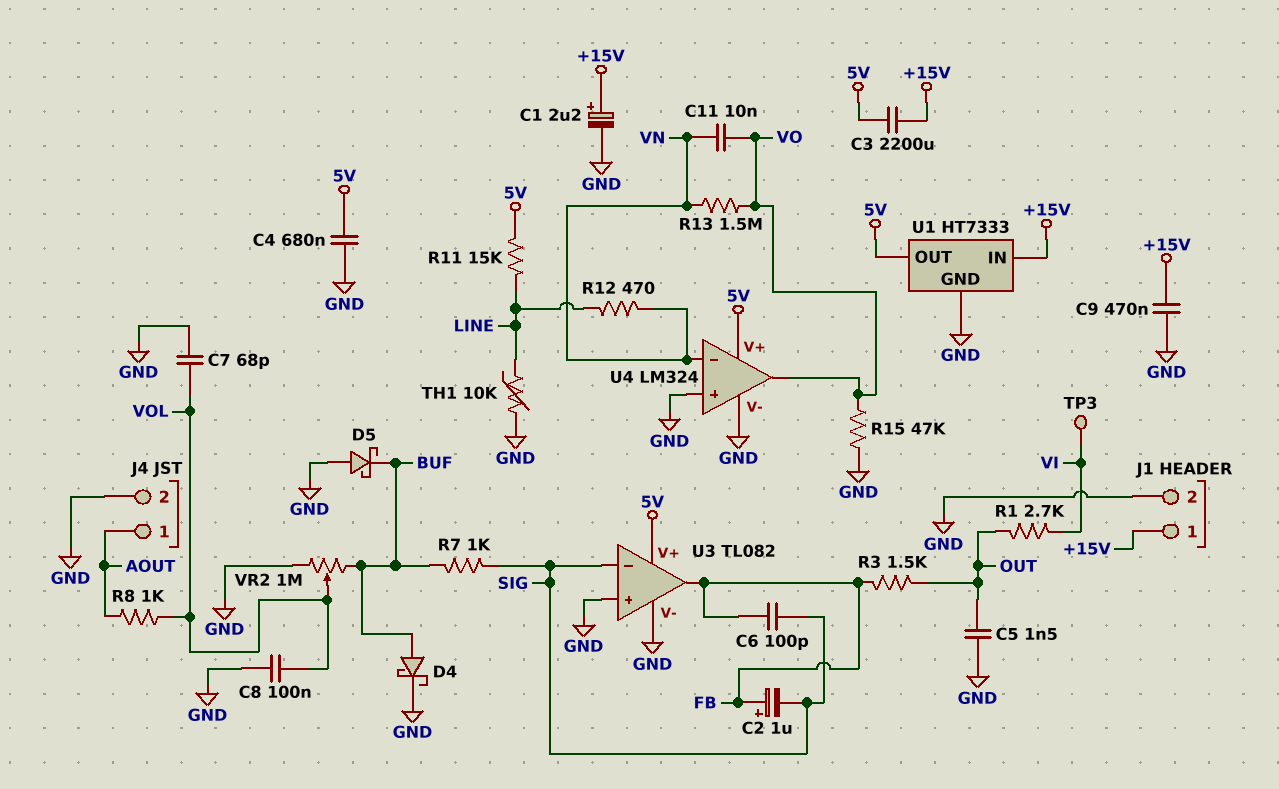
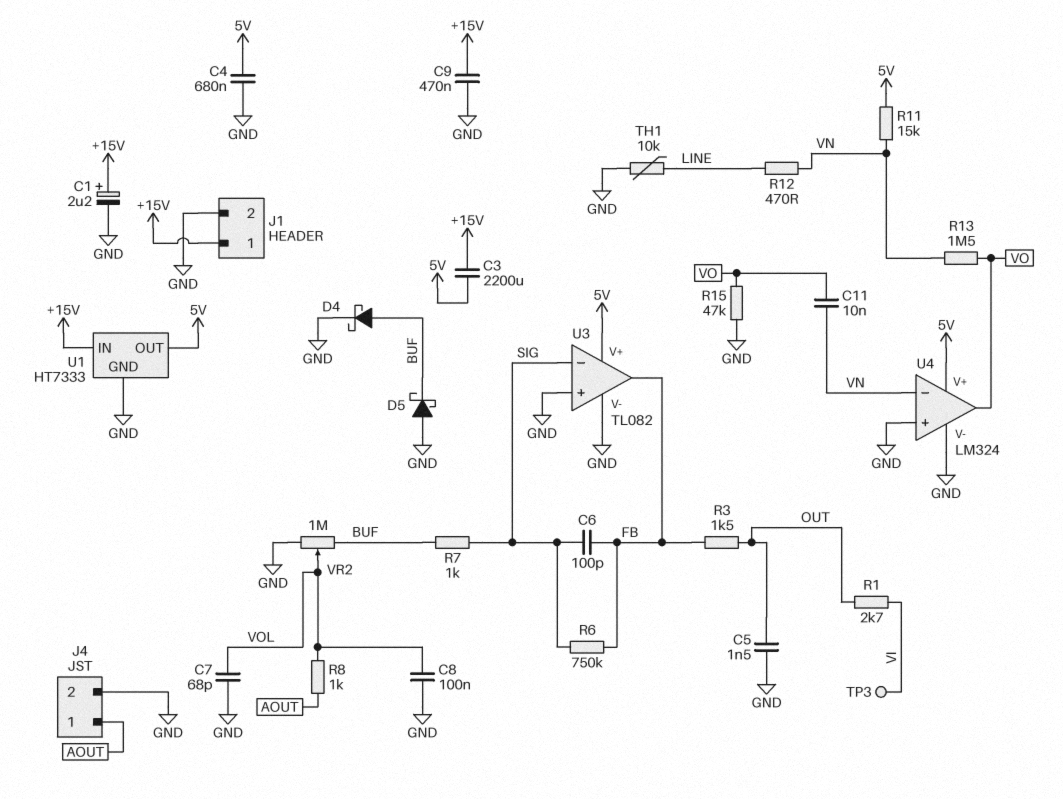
C2: 1uF (plus FB, minus SIG) -> none
R6: none -> 750k (FB, SIG)
R11: 15k (5V, LINE) -> 15k (5V, VN)

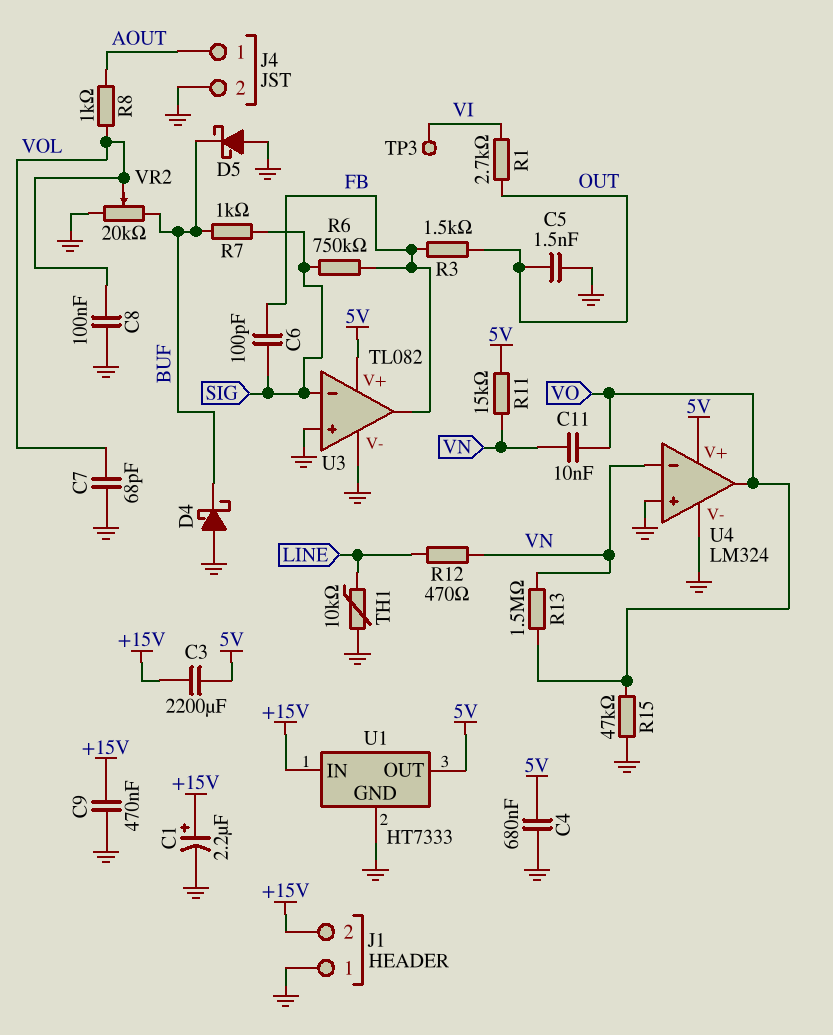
D4: schottky (A BUF, K GND) -> schottky (A GND, K BUF)
J1 pin 1: +15V -> GND
J1 pin 2: GND -> +15V
VR2: 1M (BUF, GND, wiper VOL) -> 20k (BUF, GND, wiper VOL)

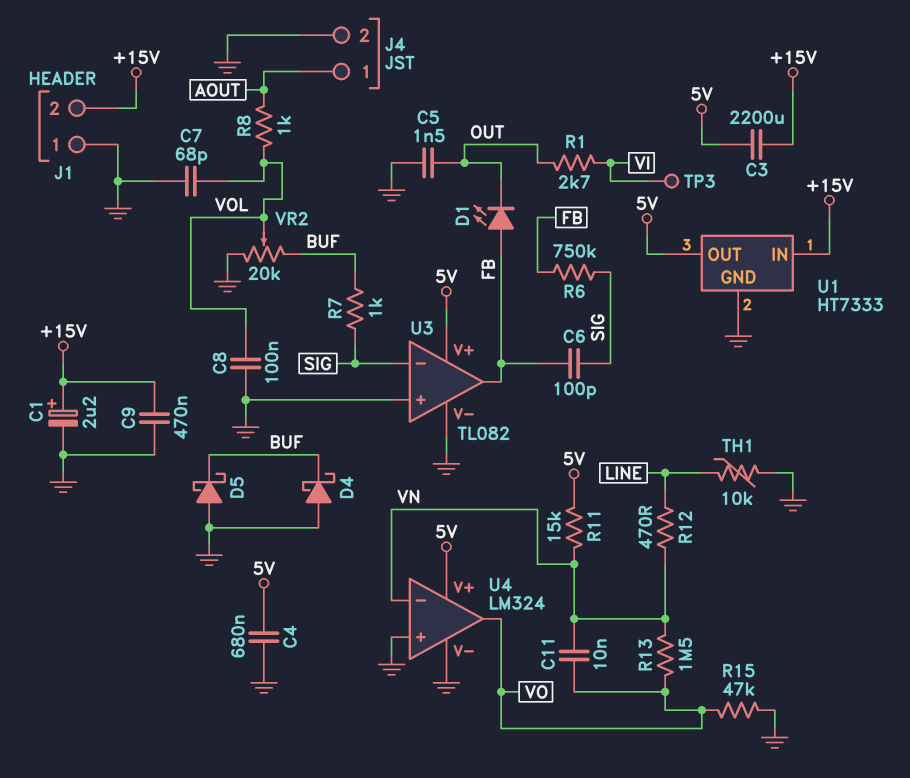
D1: none -> LED (A FB, K OUT)
R3: 1.5k (FB, OUT) -> none

